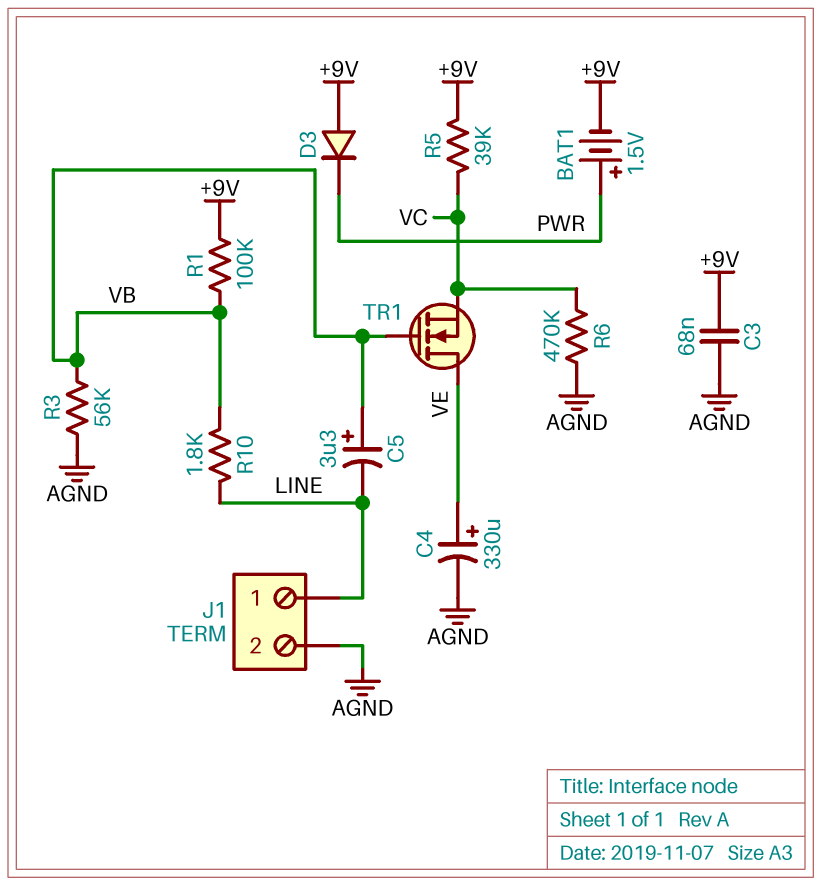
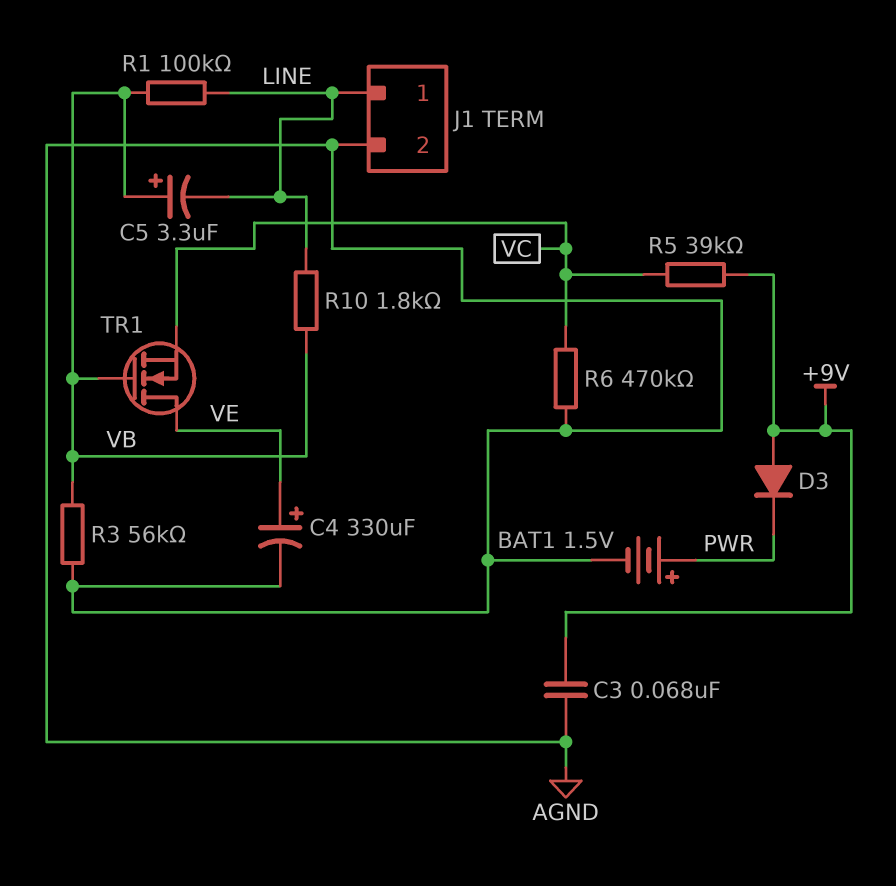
BAT1: 1.5V (plus PWR, minus +9V) -> 1.5V (plus PWR, minus AGND)
R1: 100k (+9V, VB) -> 100k (LINE, VB)

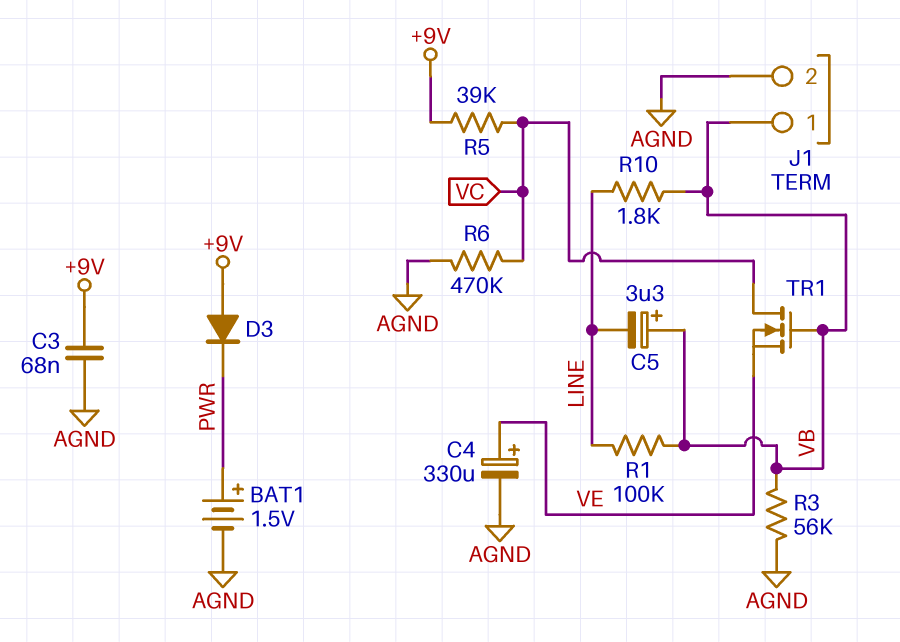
J1 pin 1: LINE -> VB
TR1: NMOS (G VB, D VE, S VC) -> NMOS (G VB, D VC, S VE)

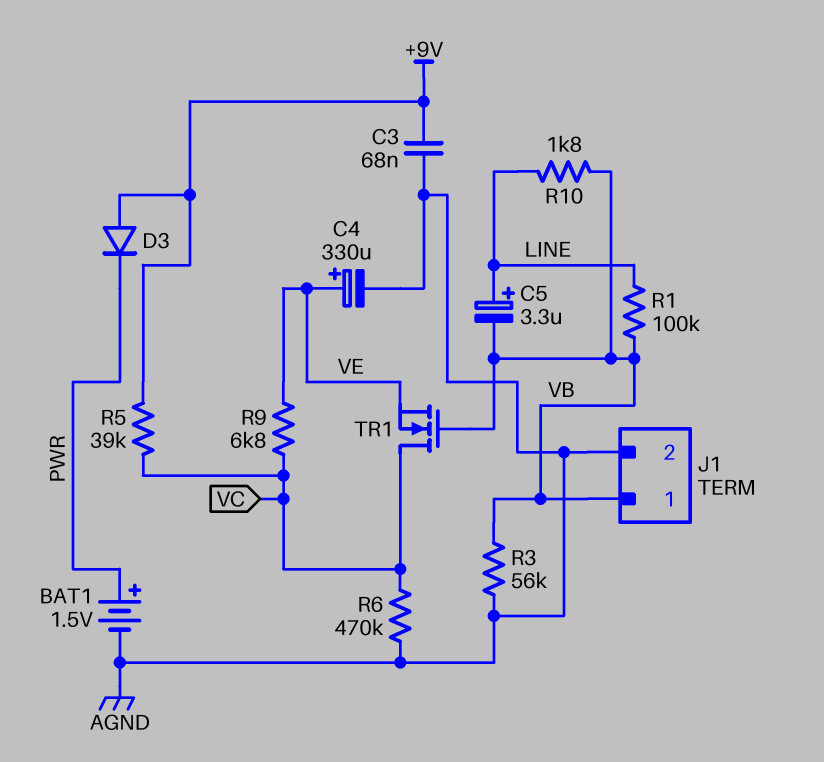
C5: 3.3uF (plus VB, minus LINE) -> 3.3uF (plus LINE, minus VB)
R9: none -> 6.8k (VC, VE)

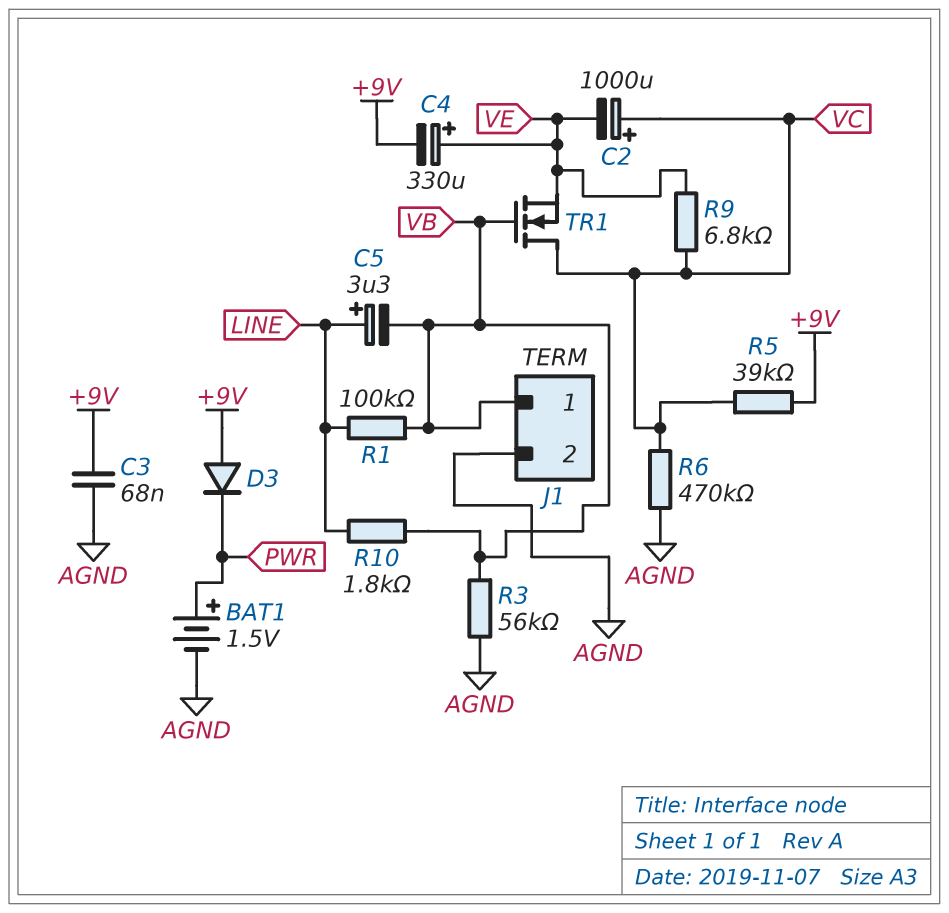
C2: none -> 1000uF (plus VC, minus VE)
C4: 330uF (plus VE, minus AGND) -> 330uF (plus VE, minus +9V)

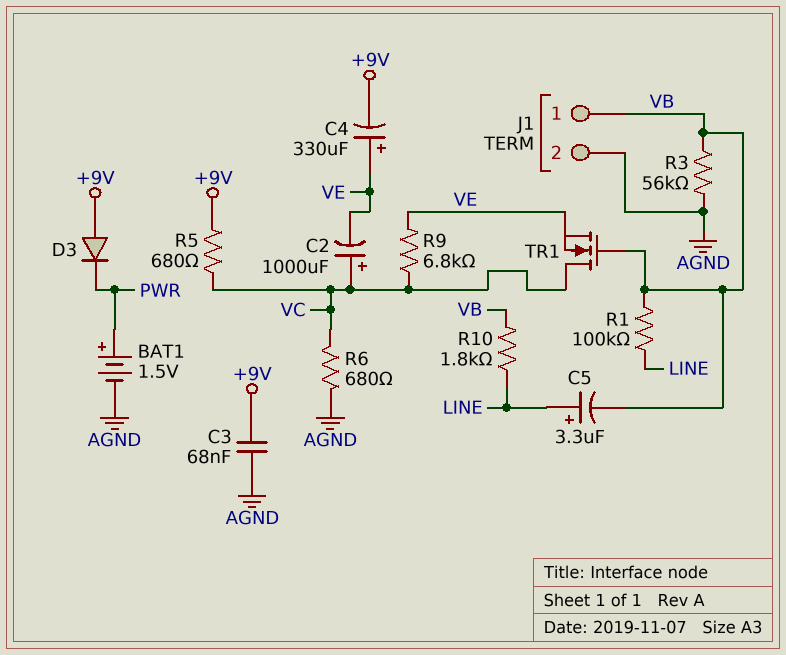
R5: 39k (+9V, VC) -> 680 (+9V, VC)
R6: 470k (AGND, VC) -> 680 (AGND, VC)

